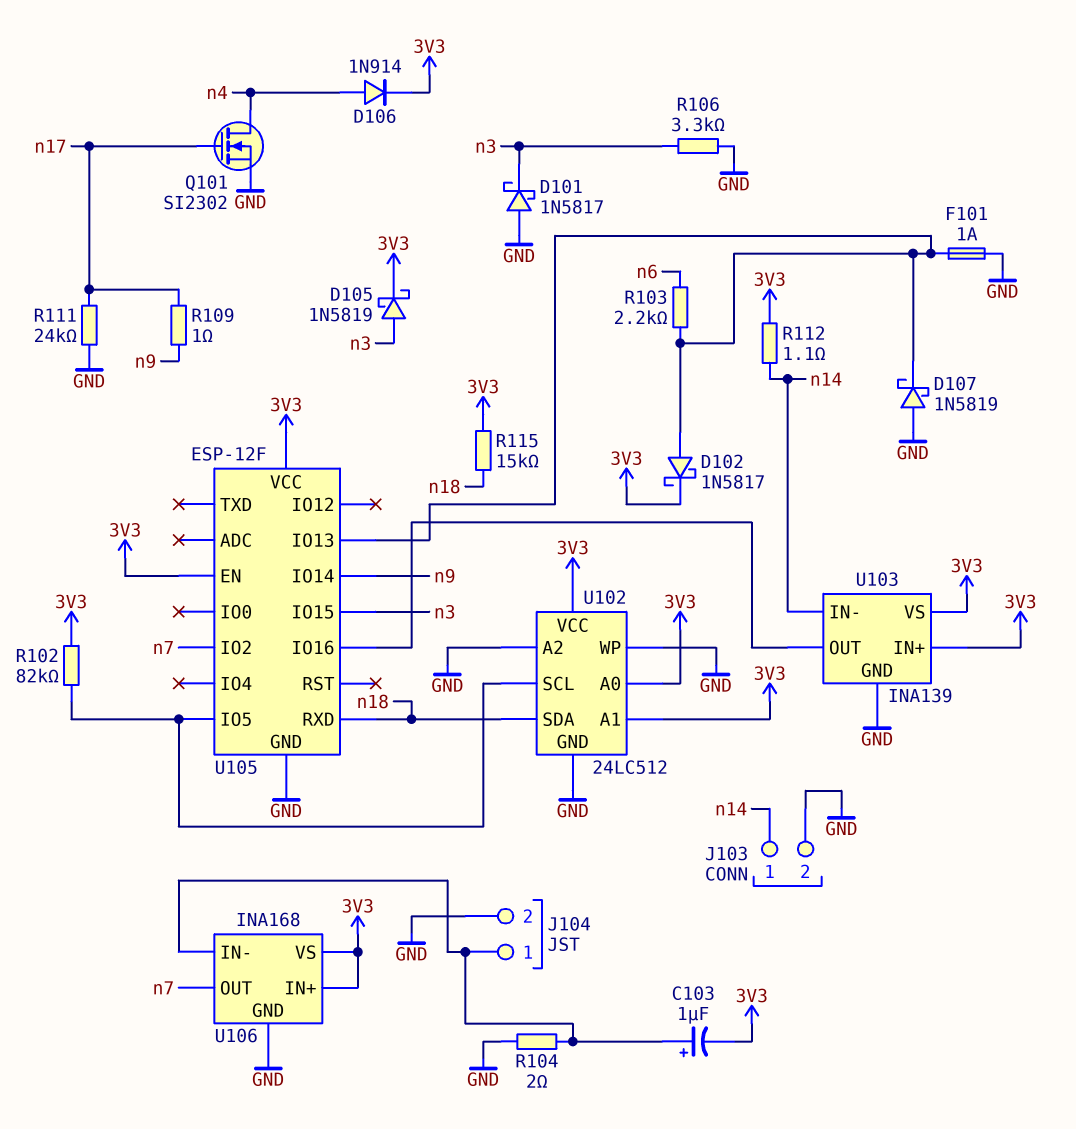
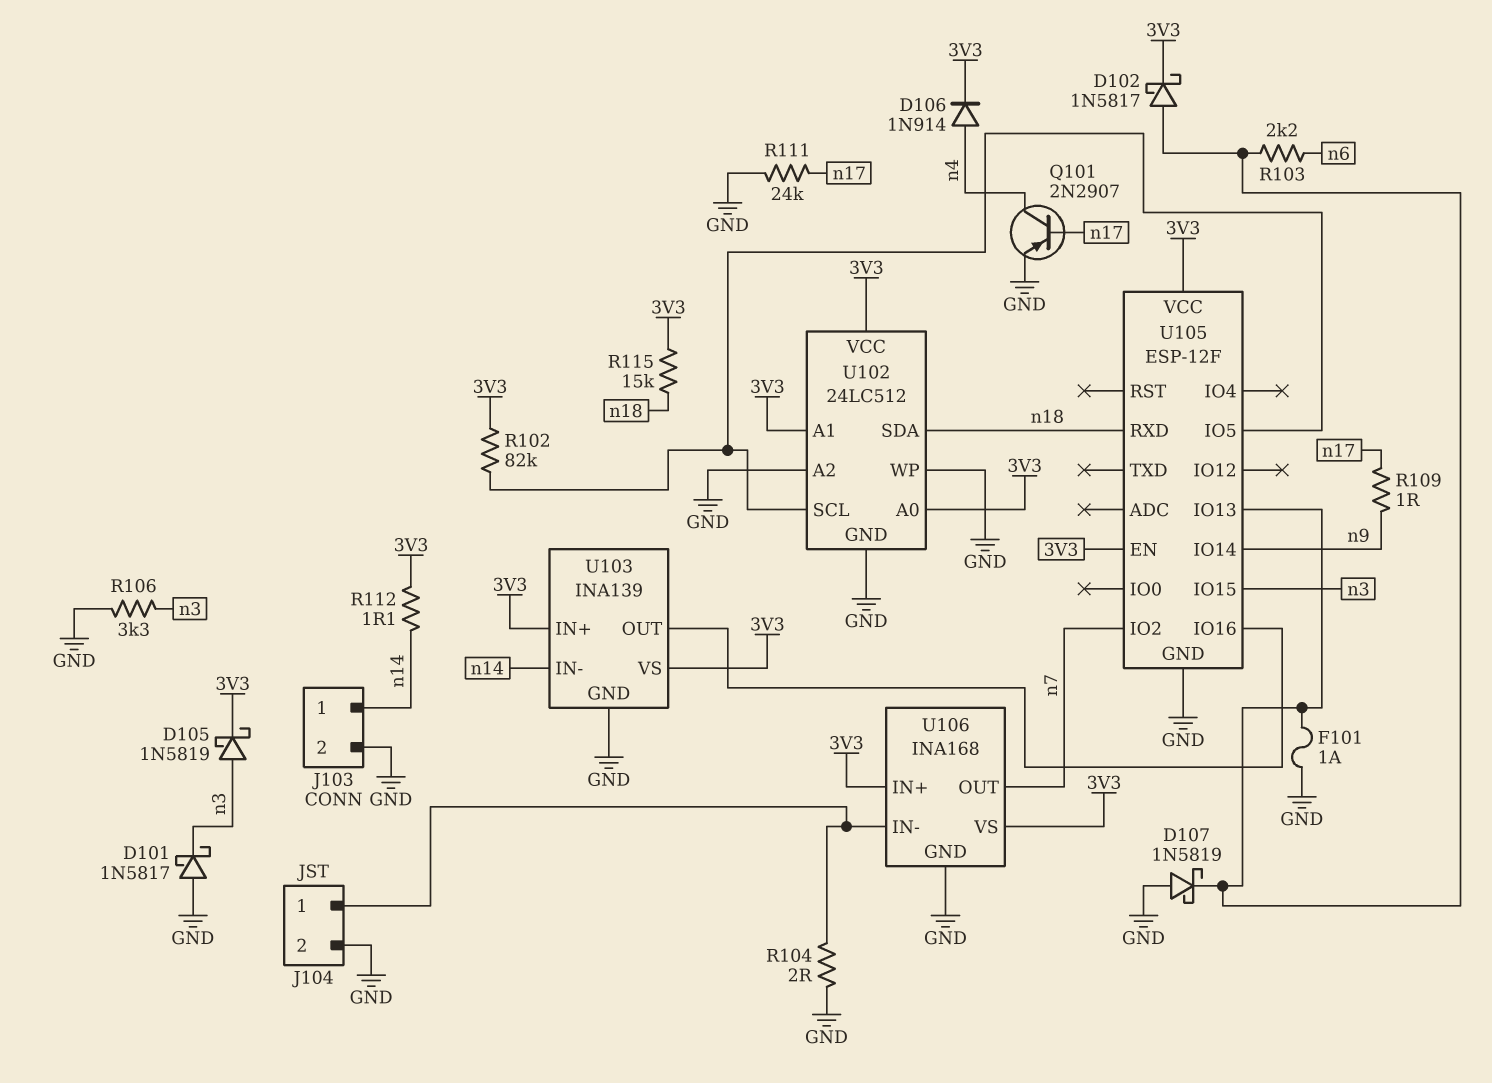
C103: 1uF (plus J104/1, minus 3V3) -> none
Q101: NMOS SI2302 (G n17, D n4, S GND) -> PNP 2N2907 (B n17, C n4, E GND)

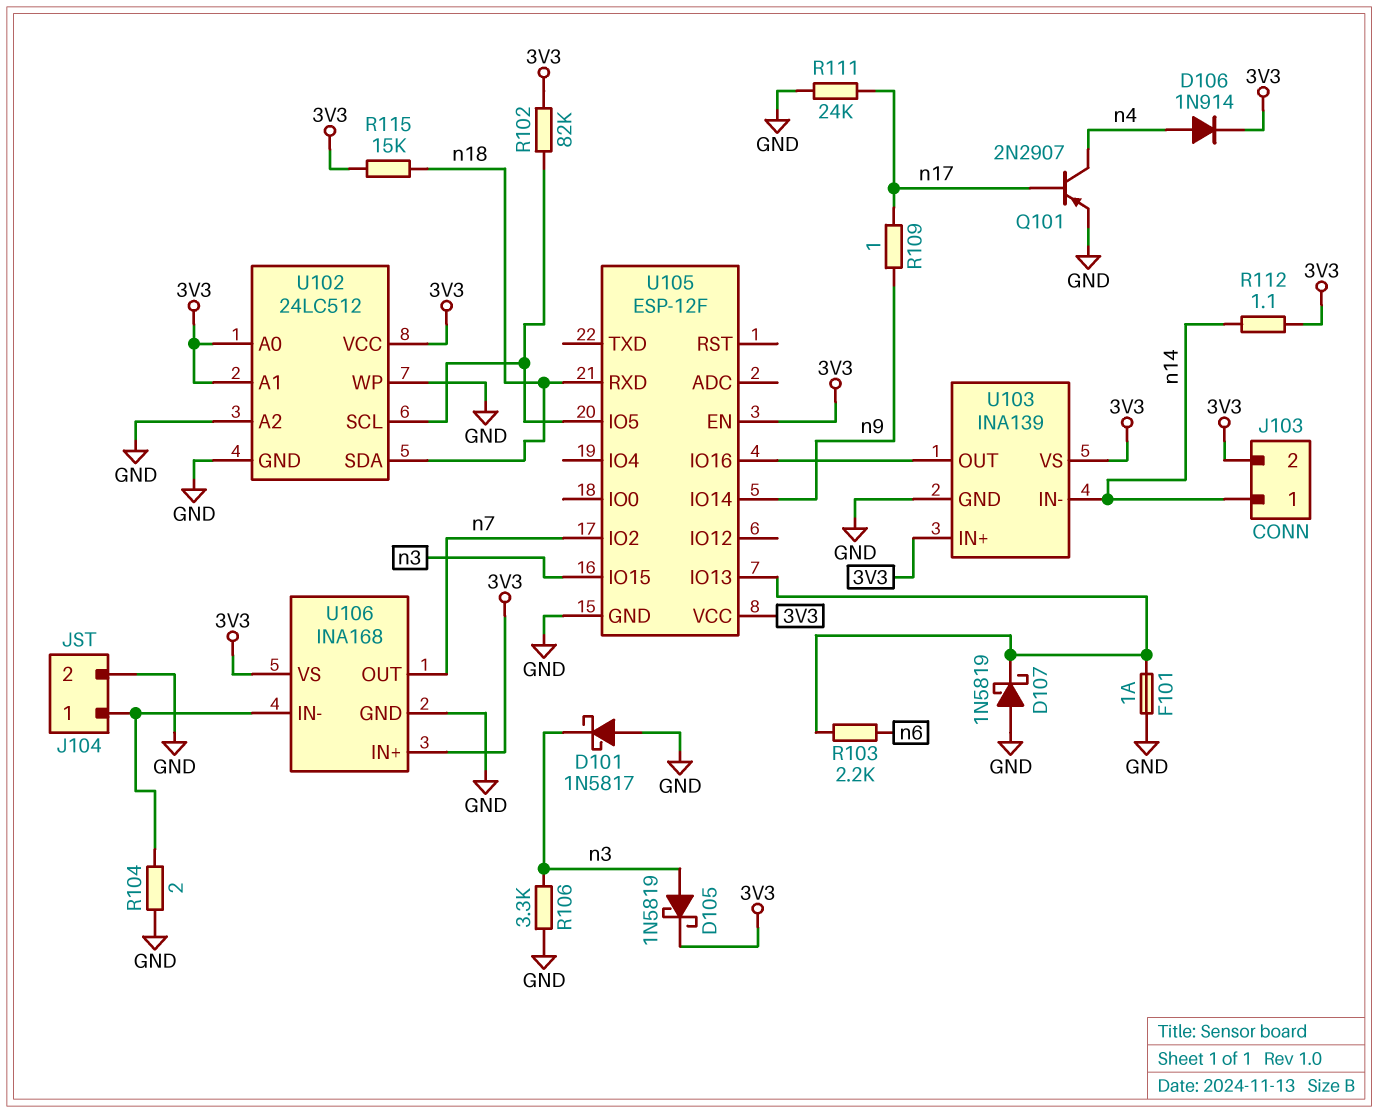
D102: schottky 1N5817 (A U105/IO13, K 3V3) -> none
J103 pin 2: GND -> 3V3

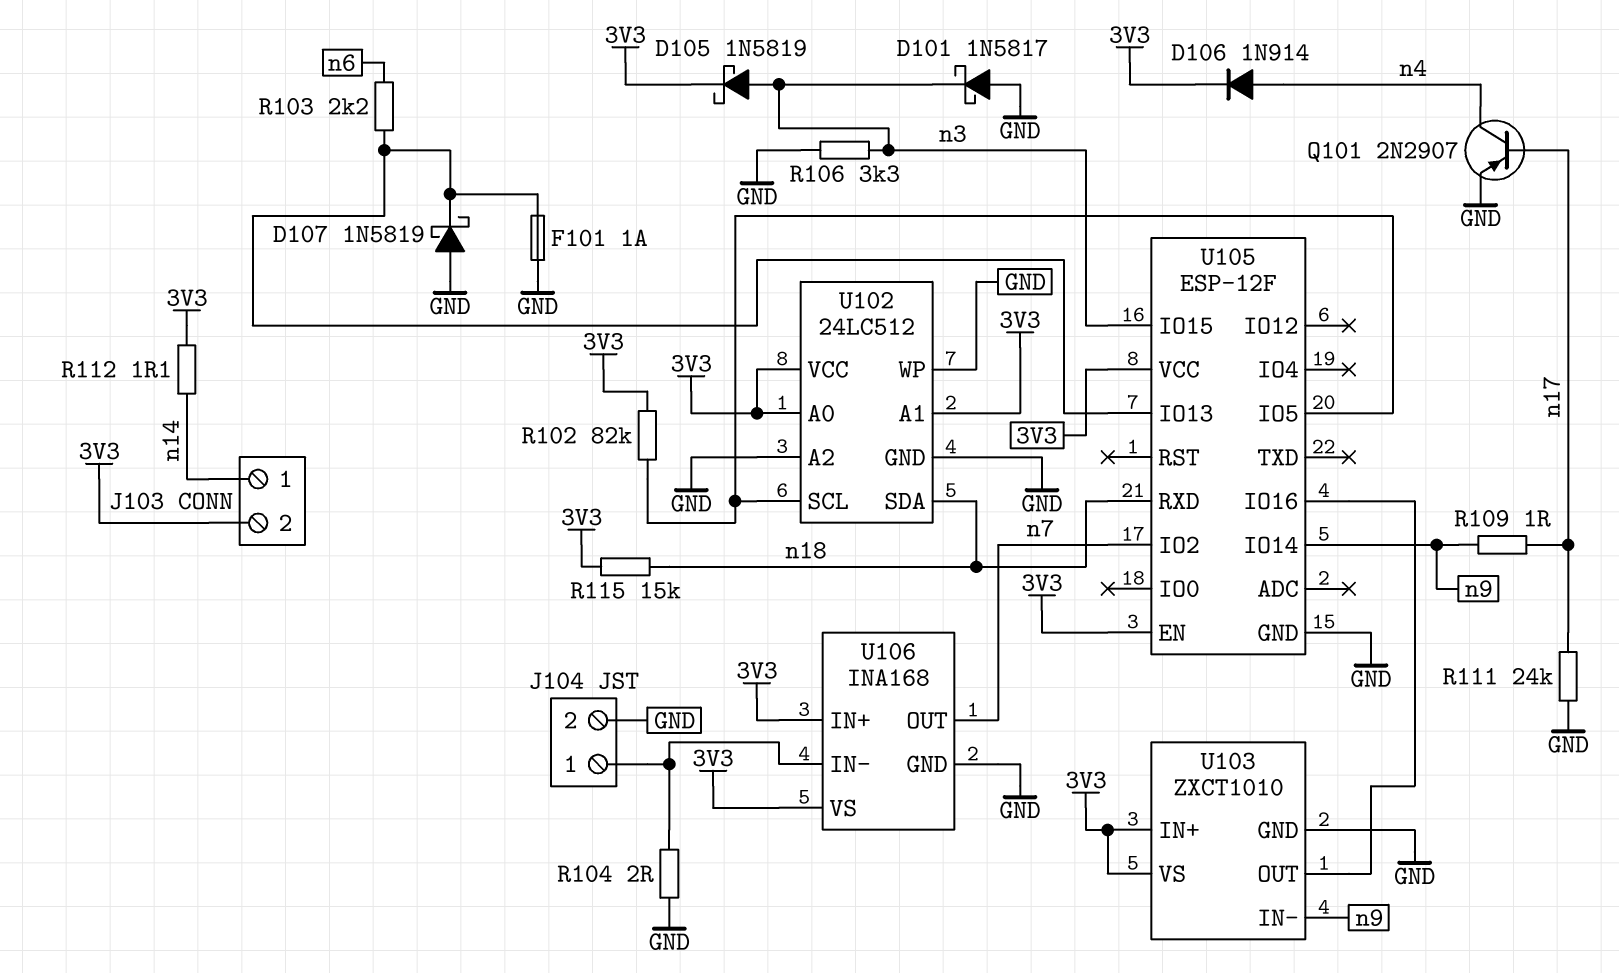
U103: INA139 -> ZXCT1010
U103 pin IN-: n14 -> n9

